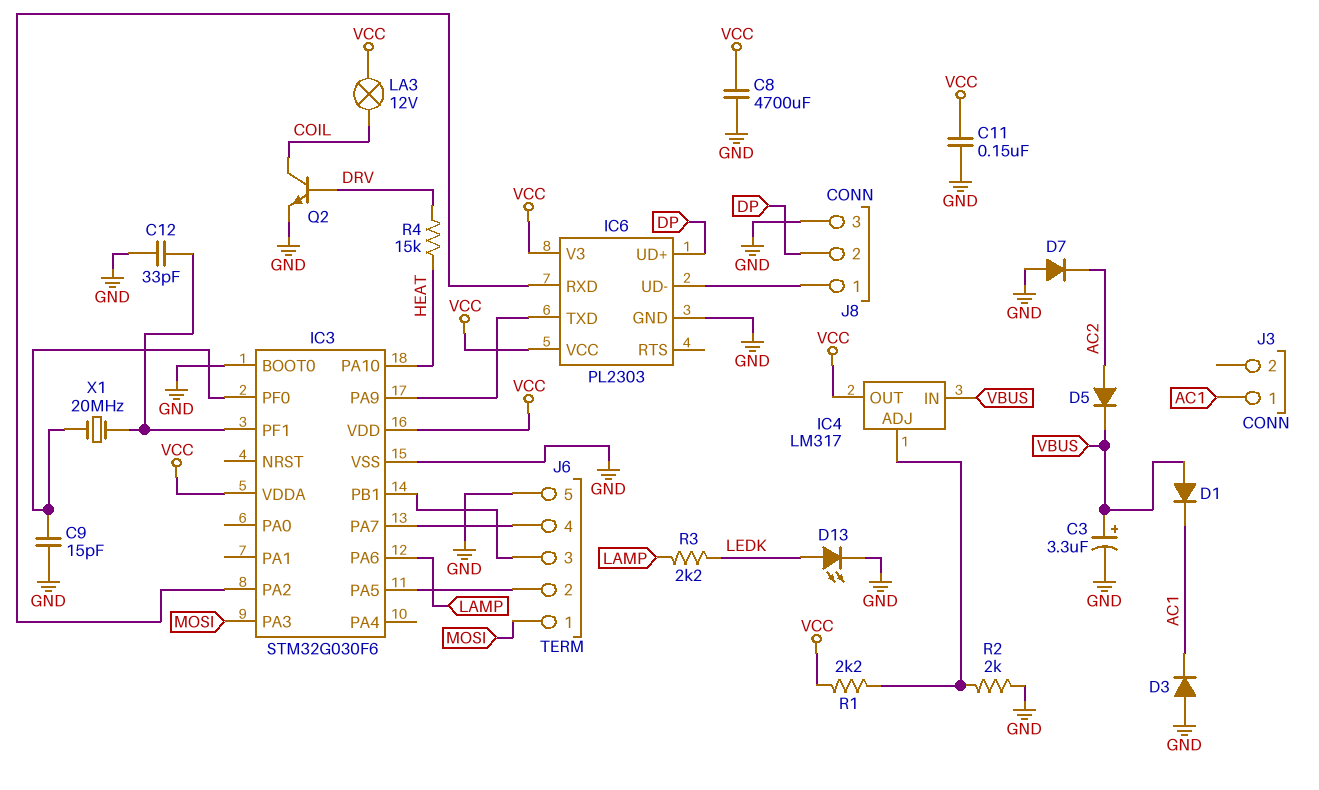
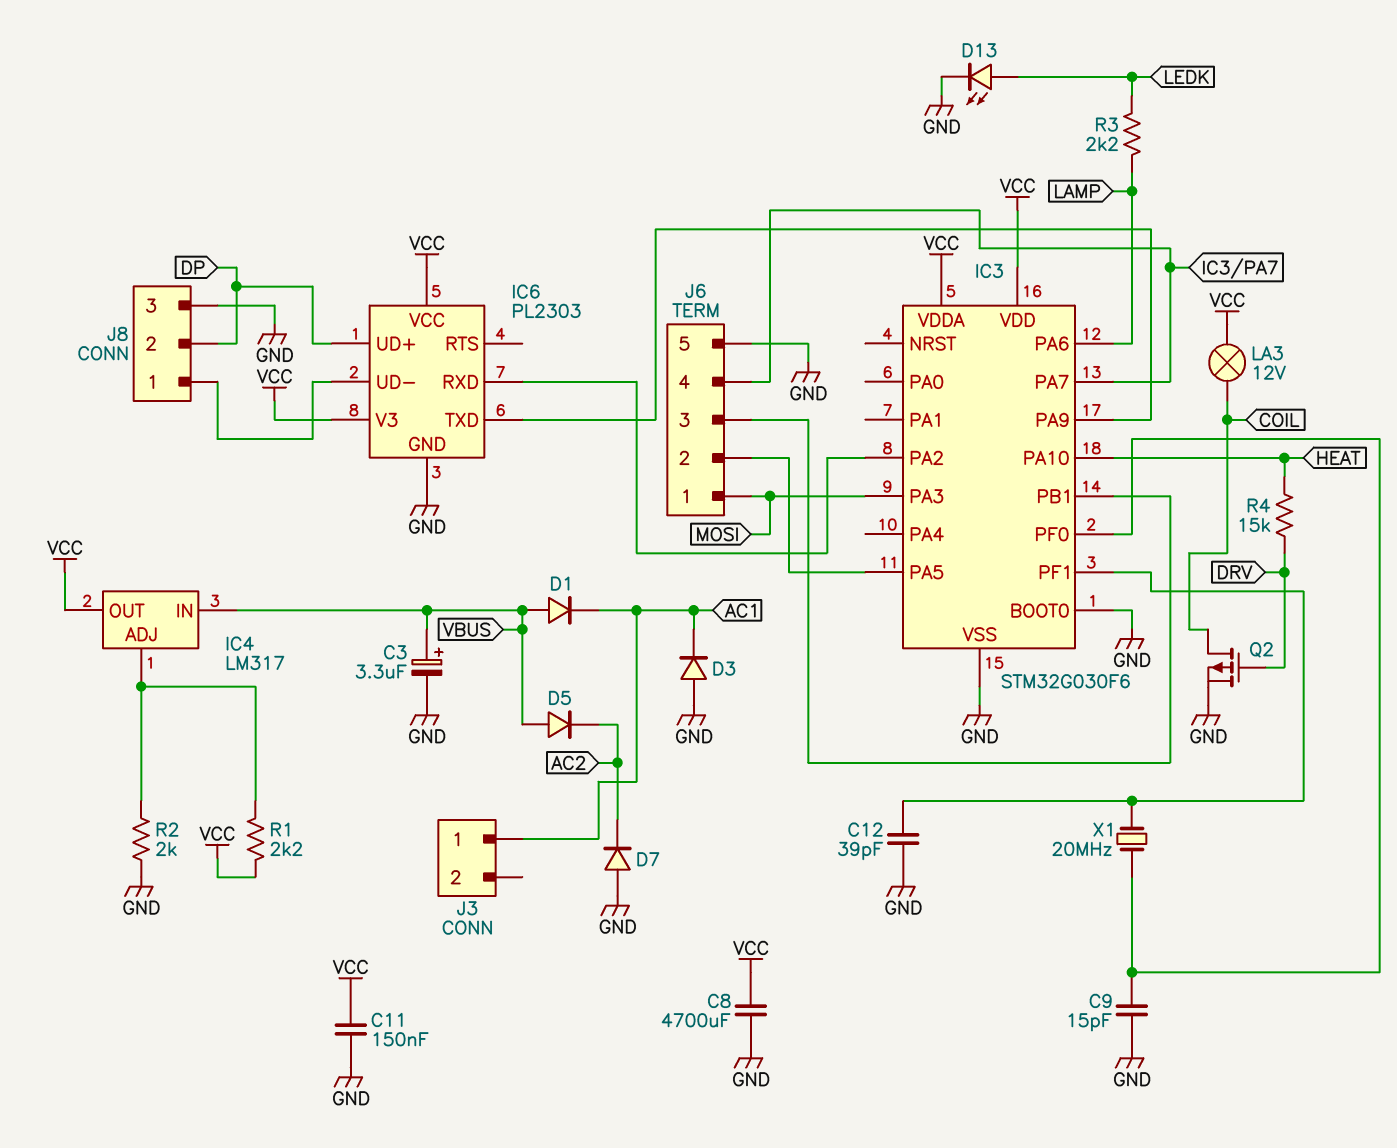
C12: 33pF (GND, IC3/PF1) -> 39pF (GND, IC3/PF1)
D5: diode (A AC2, K VBUS) -> diode (A VBUS, K AC2)
Q2: NPN (B DRV, C COIL, E GND) -> PMOS (G DRV, D COIL, S GND)

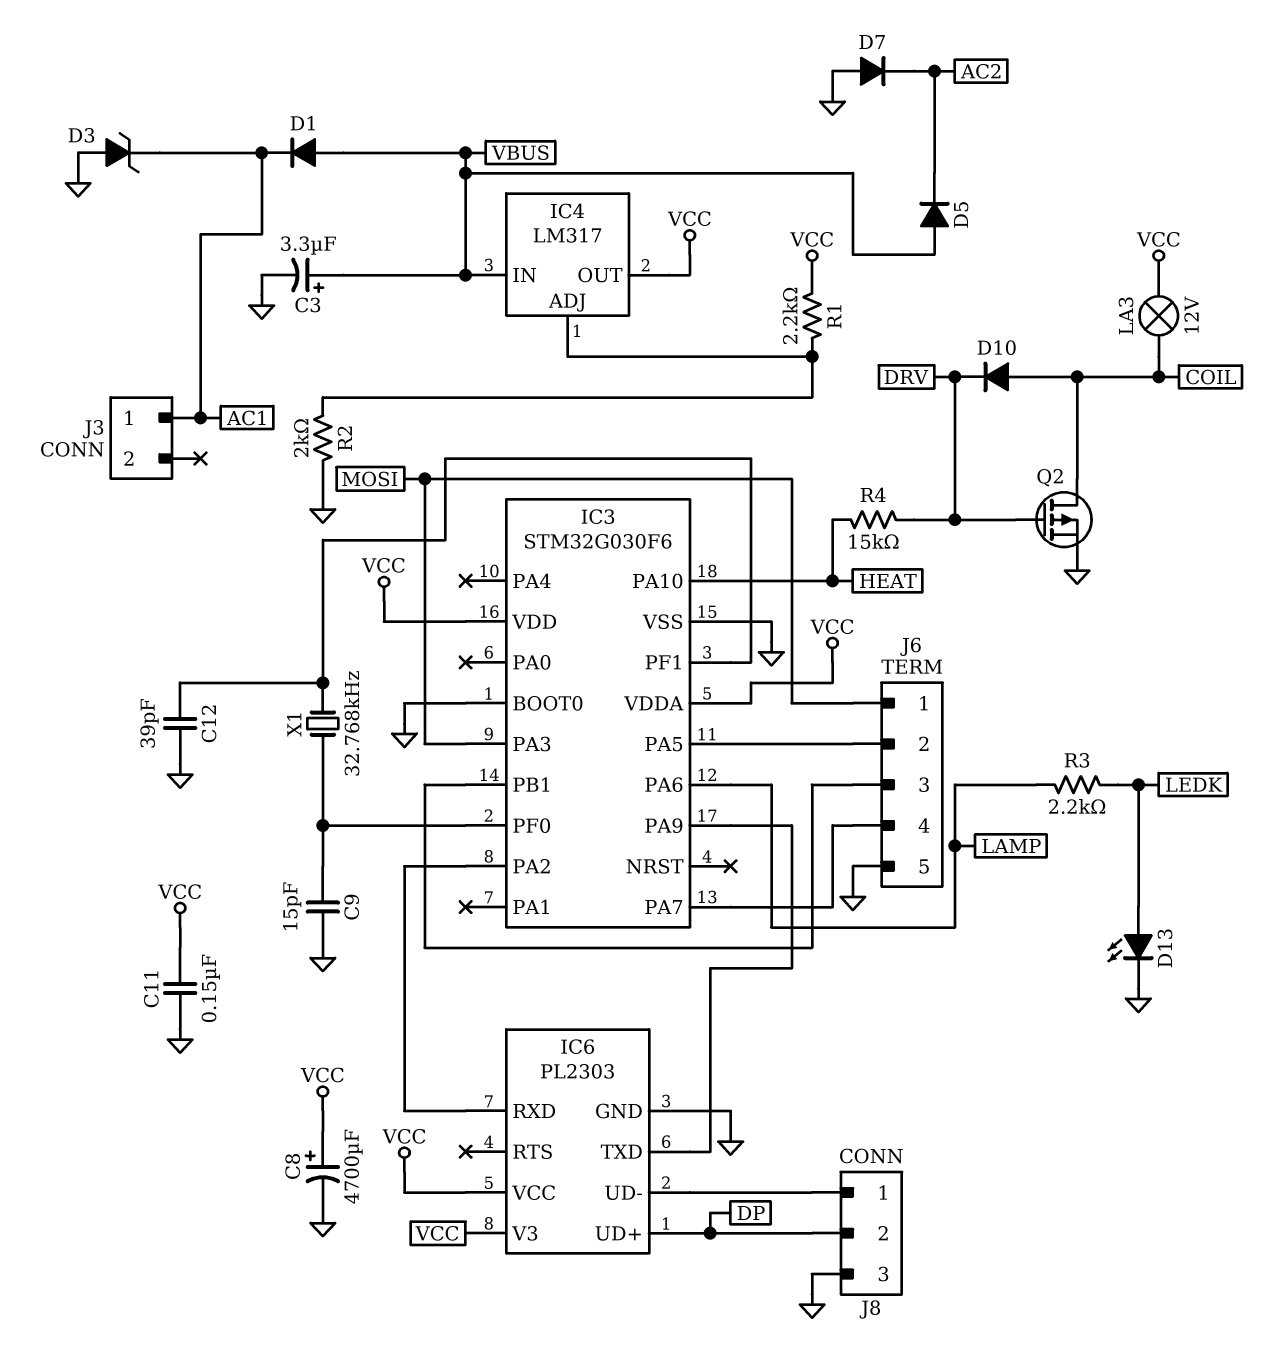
C8: 4700uF (GND, VCC) -> 4700uF (plus VCC, minus GND)
D3: diode (A GND, K AC1) -> zener (A GND, K AC1)
D10: none -> diode (A COIL, K DRV)
X1: 20MHz (IC3/PF0, IC3/PF1) -> 32.768kHz (IC3/PF0, IC3/PF1)

